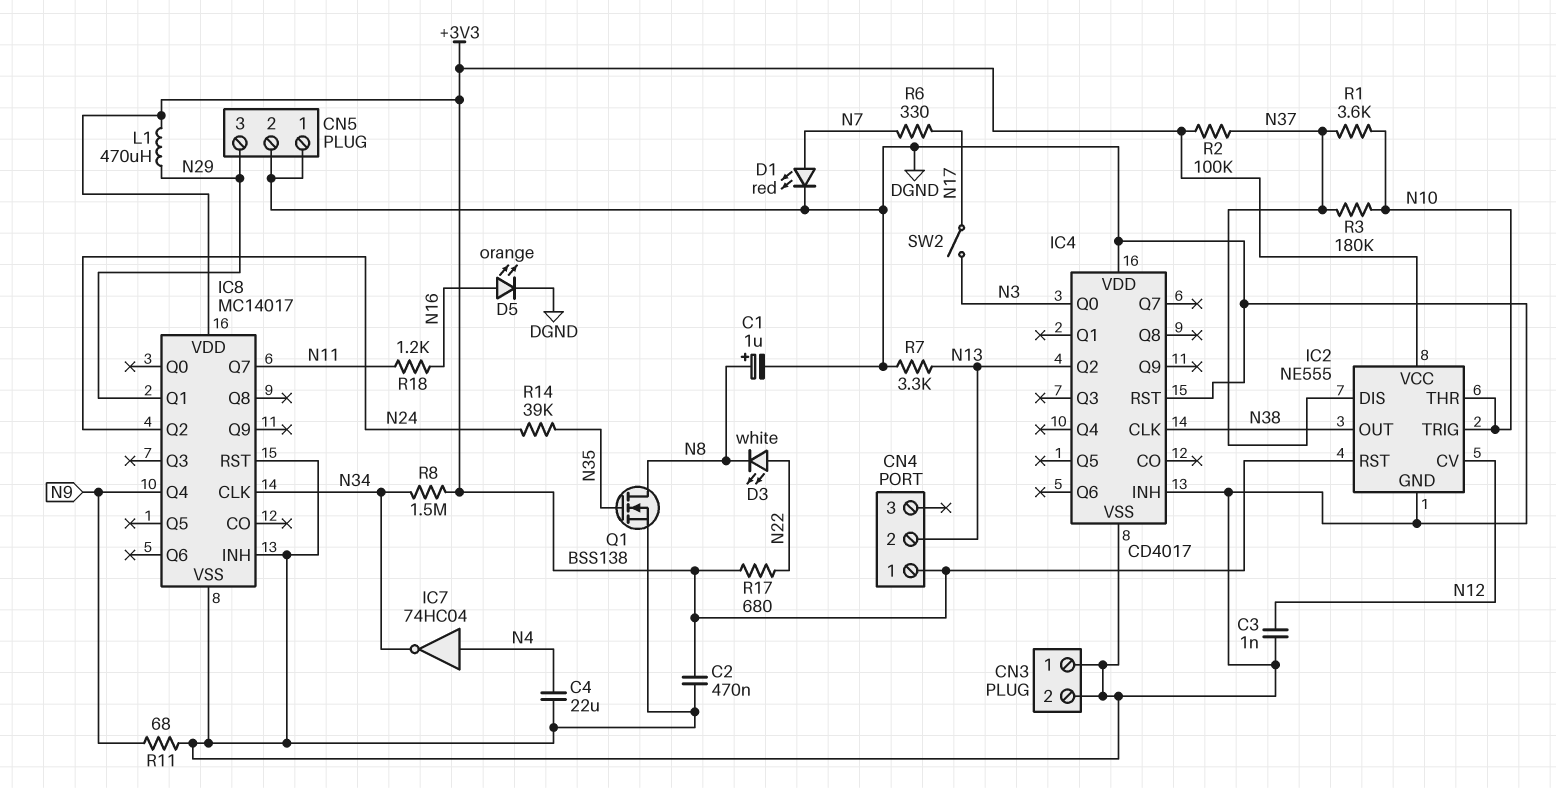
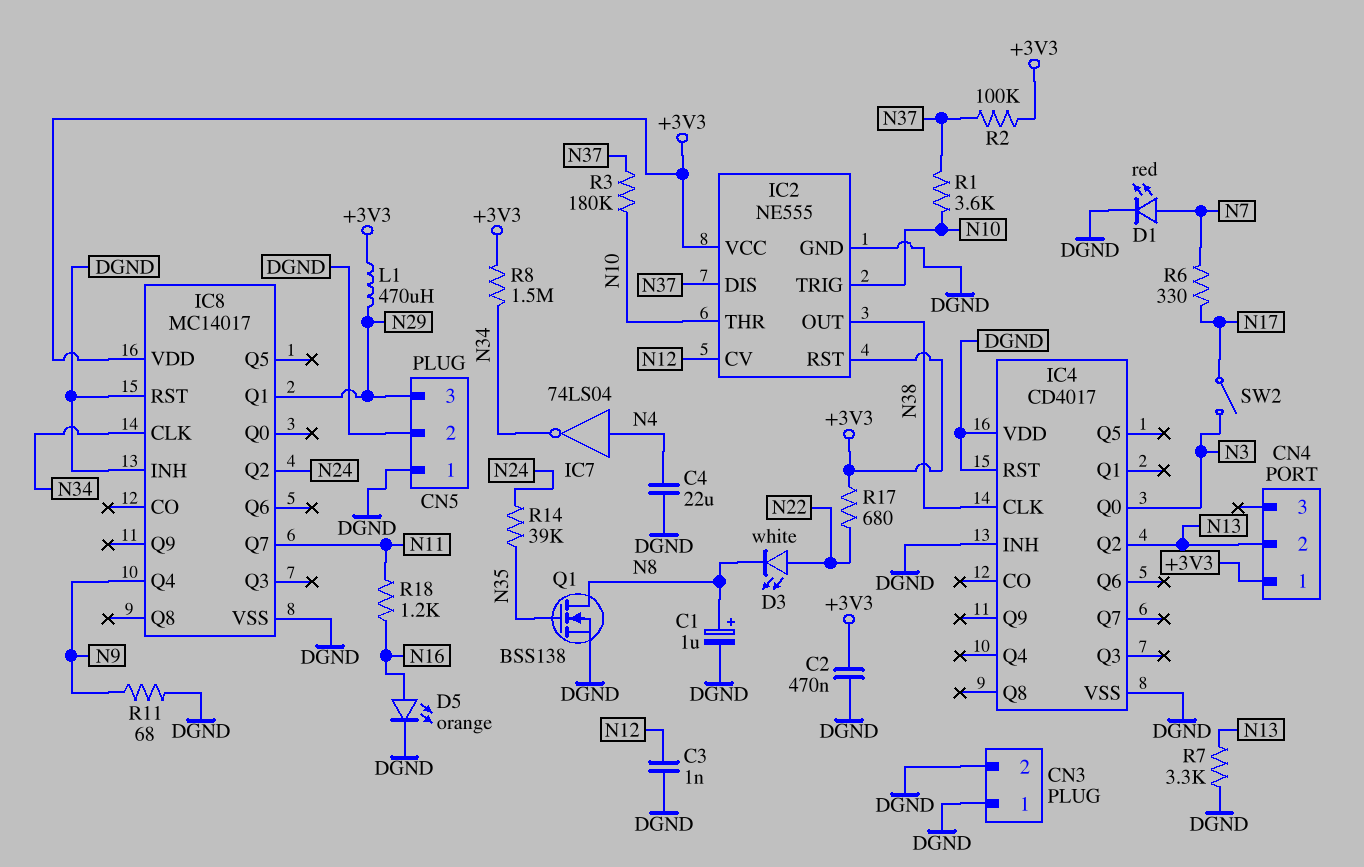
IC7: NOT 74HC04 (in N4, out N34) -> NOT 74LS04 (in N4, out N34)

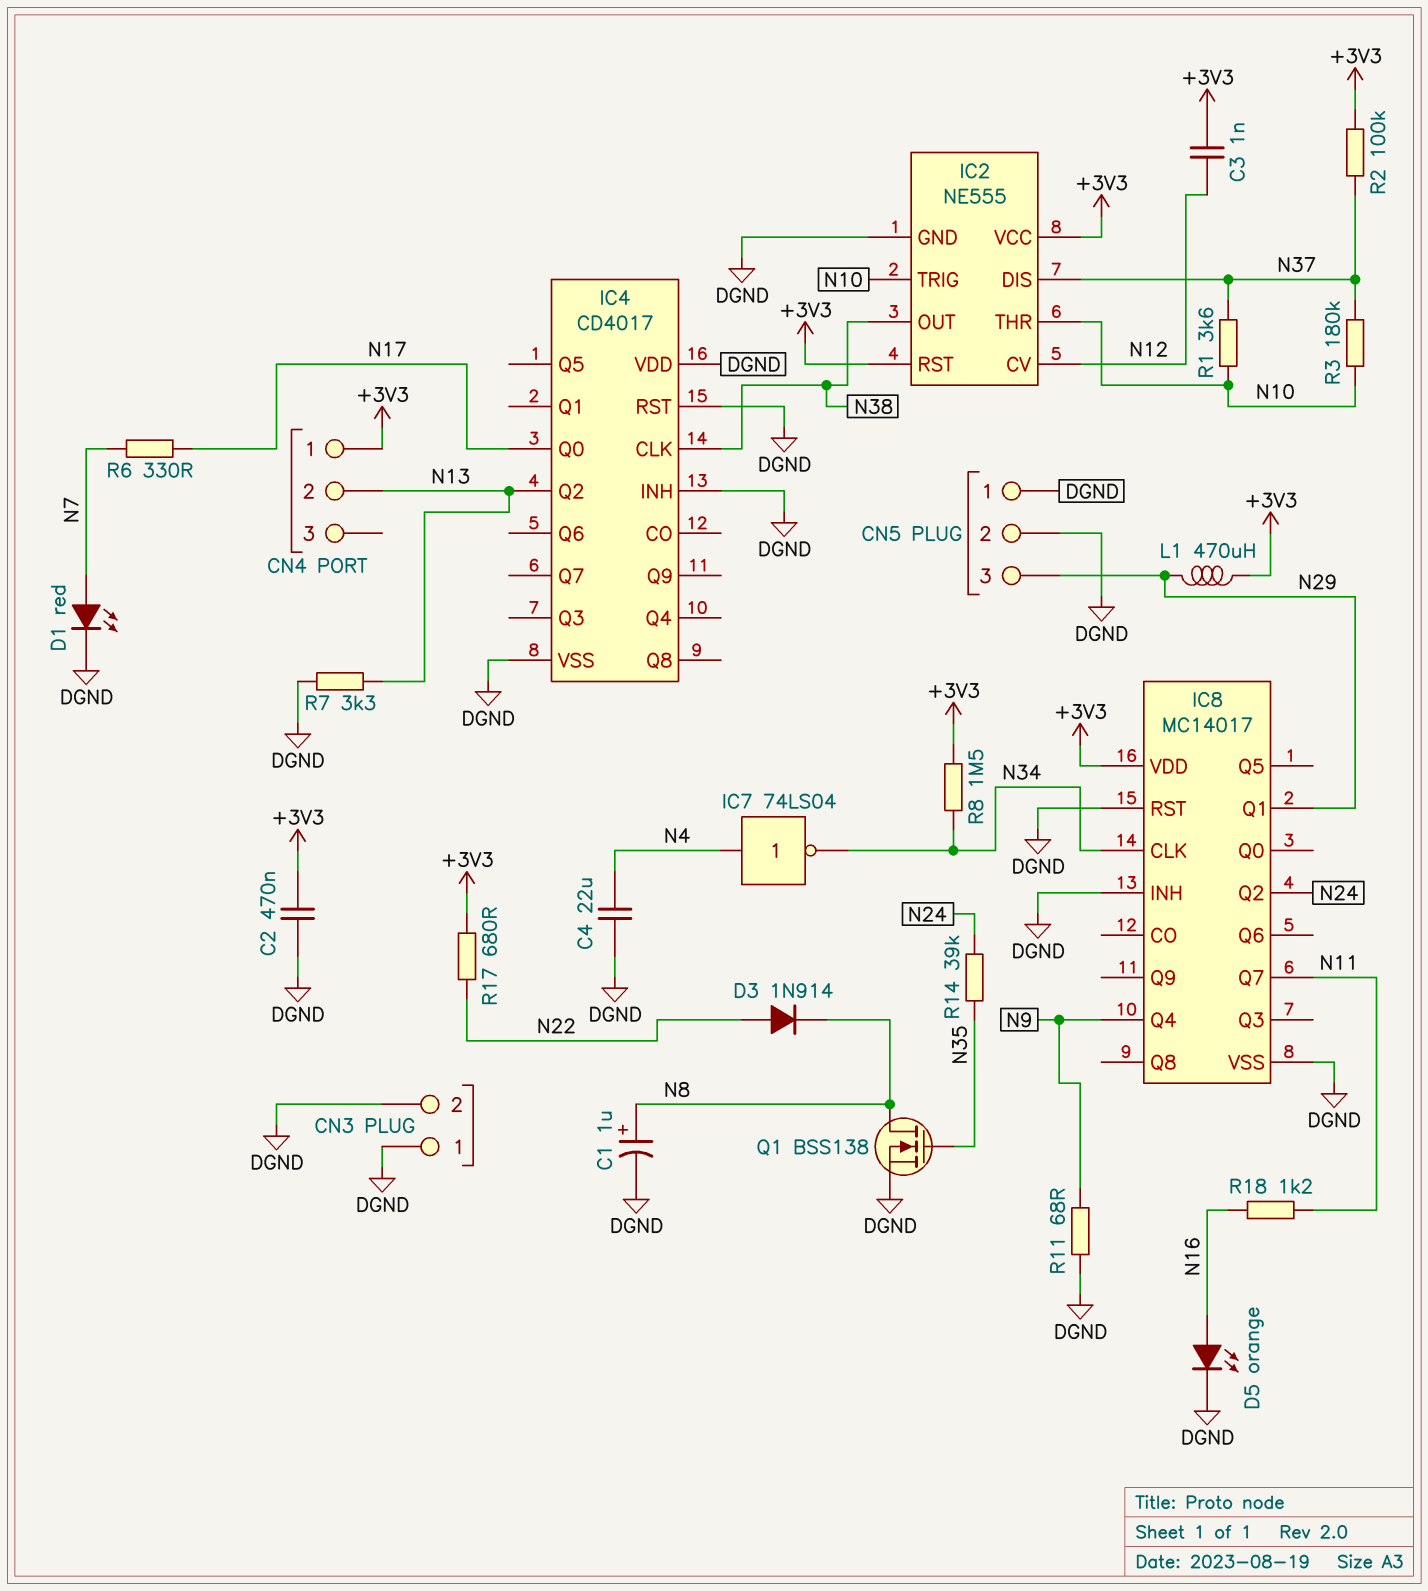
C3: 1nF (DGND, N12) -> 1nF (+3V3, N12)
D3: LED white (A N22, K N8) -> diode 1N914 (A N22, K N8)
IC4 pin Q0: N3 -> N17
SW2: switch (N3, N17) -> none

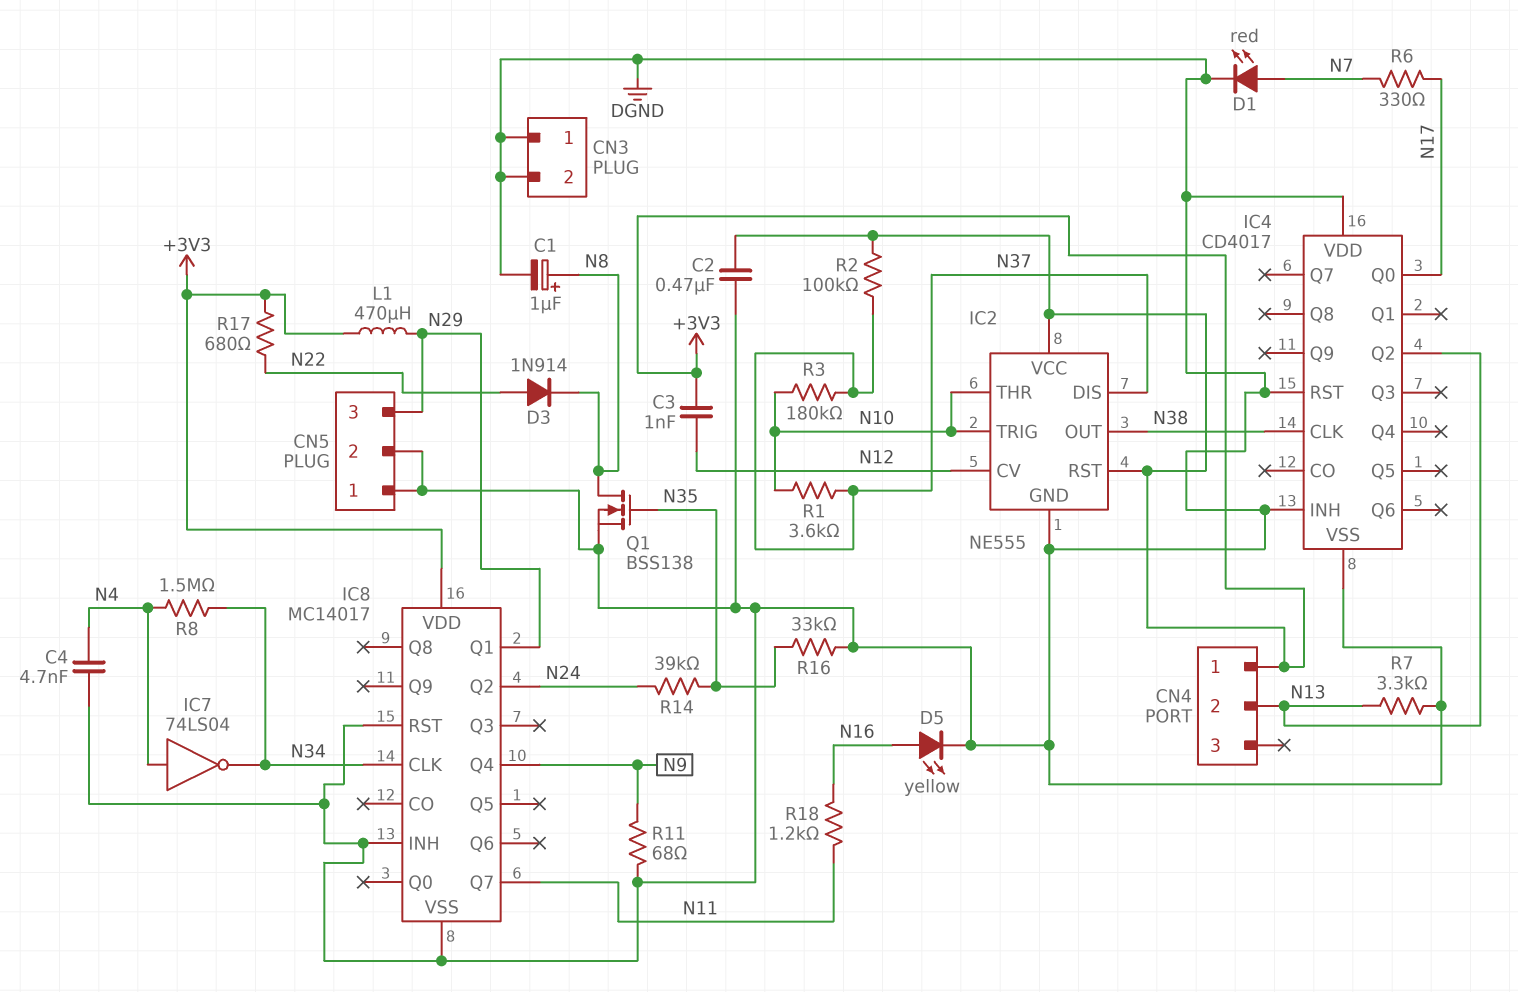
C4: 22uF (DGND, N4) -> 4.7nF (DGND, N4)
D5: LED orange (A N16, K DGND) -> LED yellow (A N16, K DGND)
R8: 1.5M (+3V3, N34) -> 1.5M (N4, N34)
R16: none -> 33k (DGND, N35)

